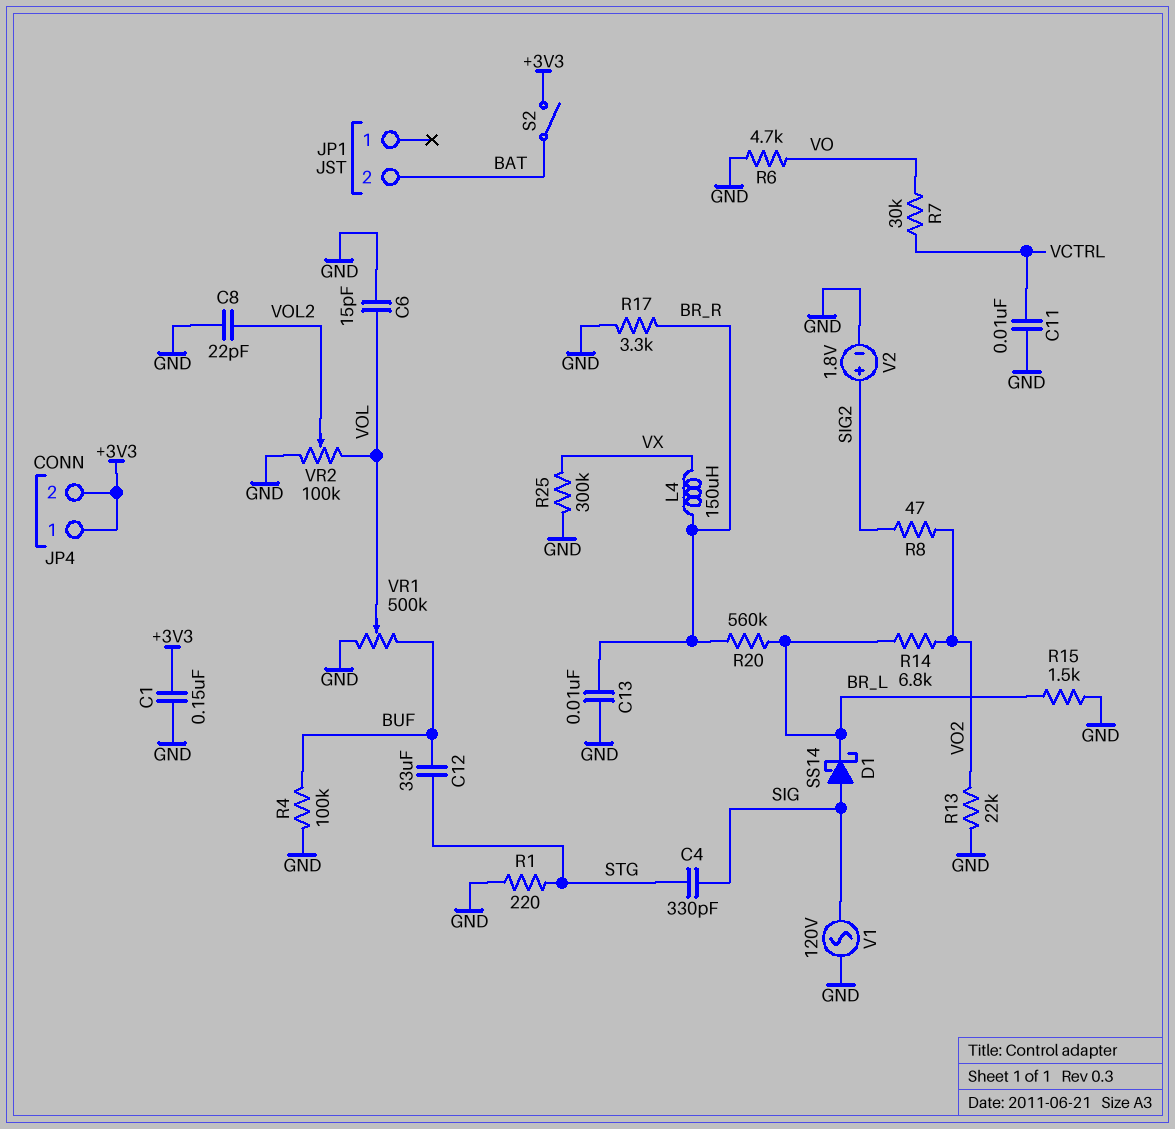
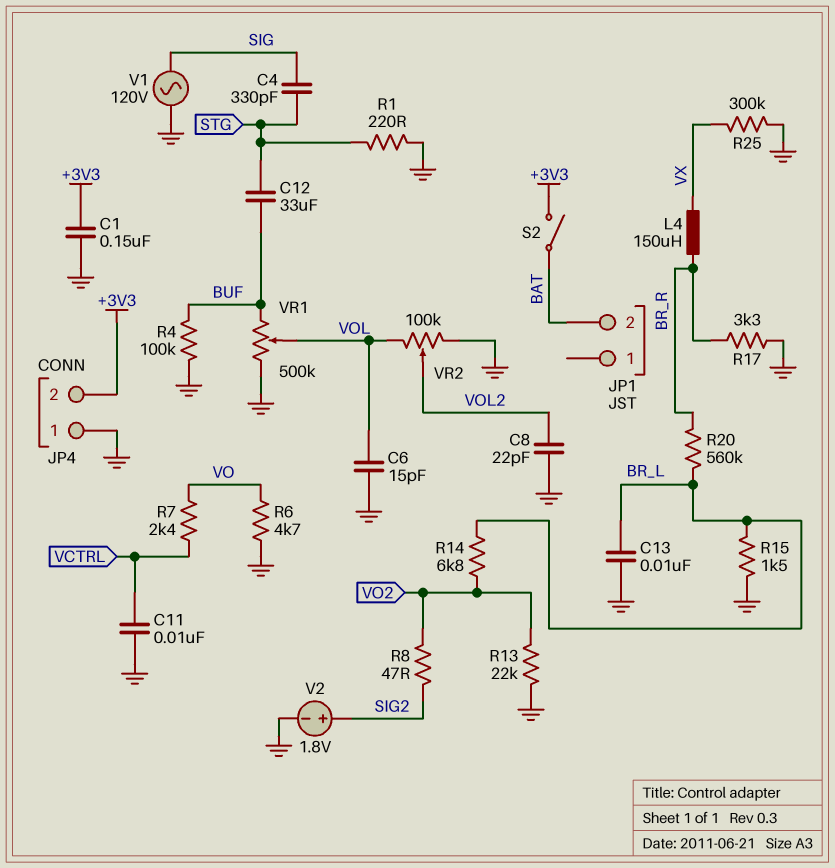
C13: 10nF (BR_R, GND) -> 10nF (BR_L, GND)
D1: schottky SS14 (A SIG, K BR_L) -> none
JP4 pin 1: +3V3 -> GND
R7: 30k (VCTRL, VO) -> 2.4k (VCTRL, VO)

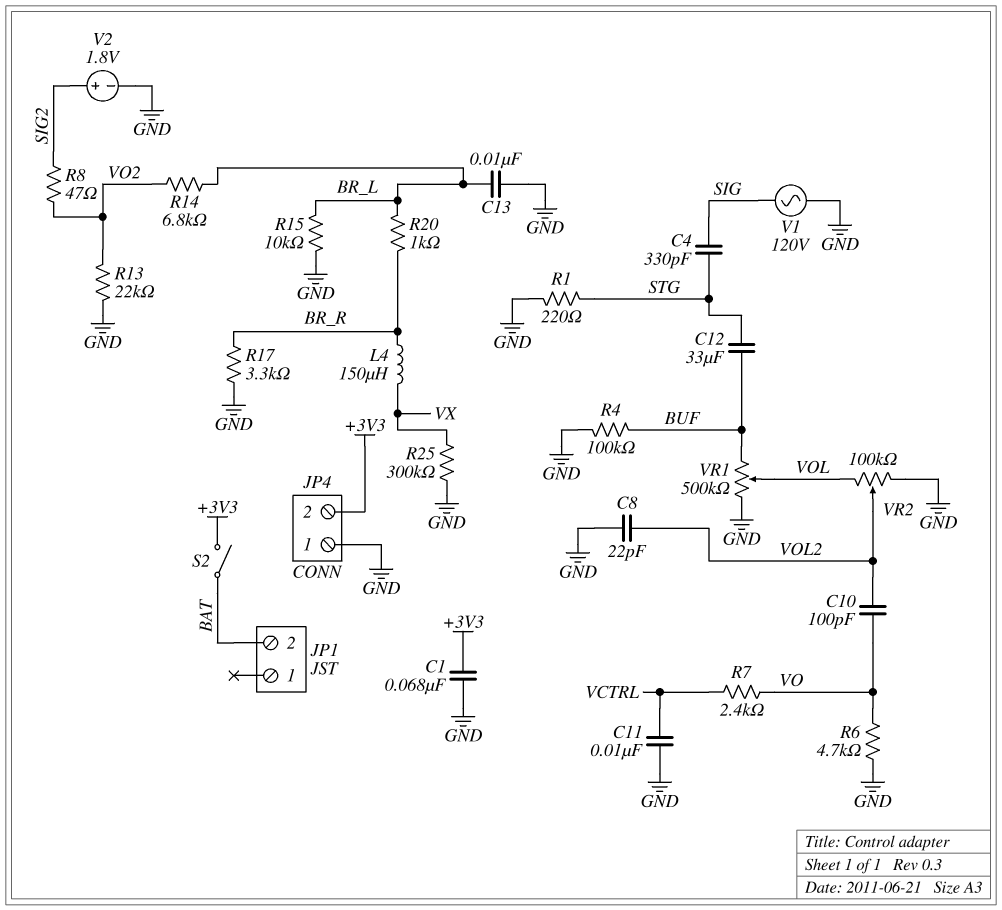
C1: 150nF (+3V3, GND) -> 68nF (+3V3, GND)
C6: 15pF (GND, VOL) -> none
C10: none -> 100pF (VO, VOL2)
R15: 1.5k (BR_L, GND) -> 10k (BR_L, GND)
R20: 560k (BR_L, BR_R) -> 1k (BR_L, BR_R)

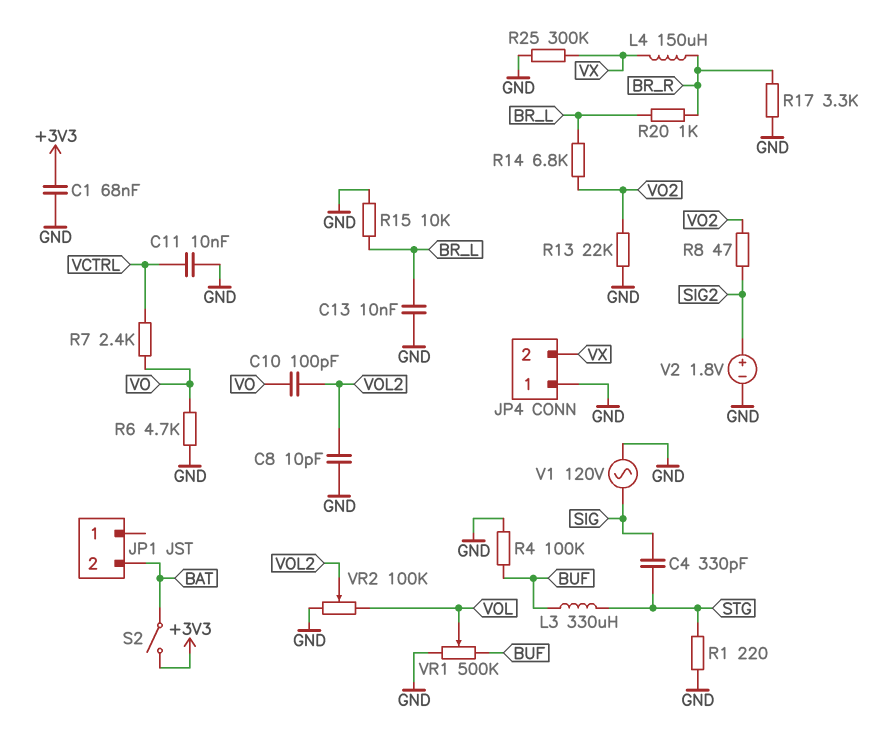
C8: 22pF (GND, VOL2) -> 10pF (GND, VOL2)
C12: 33uF (BUF, STG) -> none
JP4 pin 2: +3V3 -> VX
L3: none -> 330uH (BUF, STG)

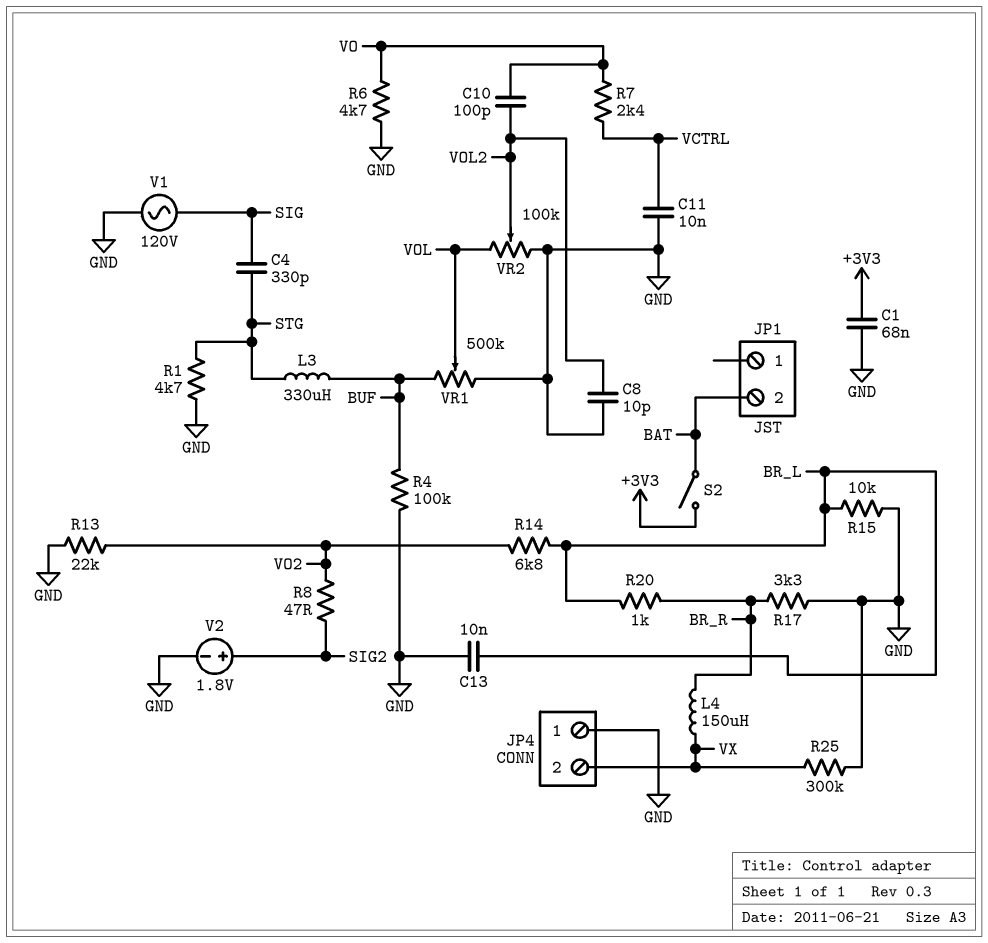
R1: 220 (GND, STG) -> 4.7k (GND, STG)

